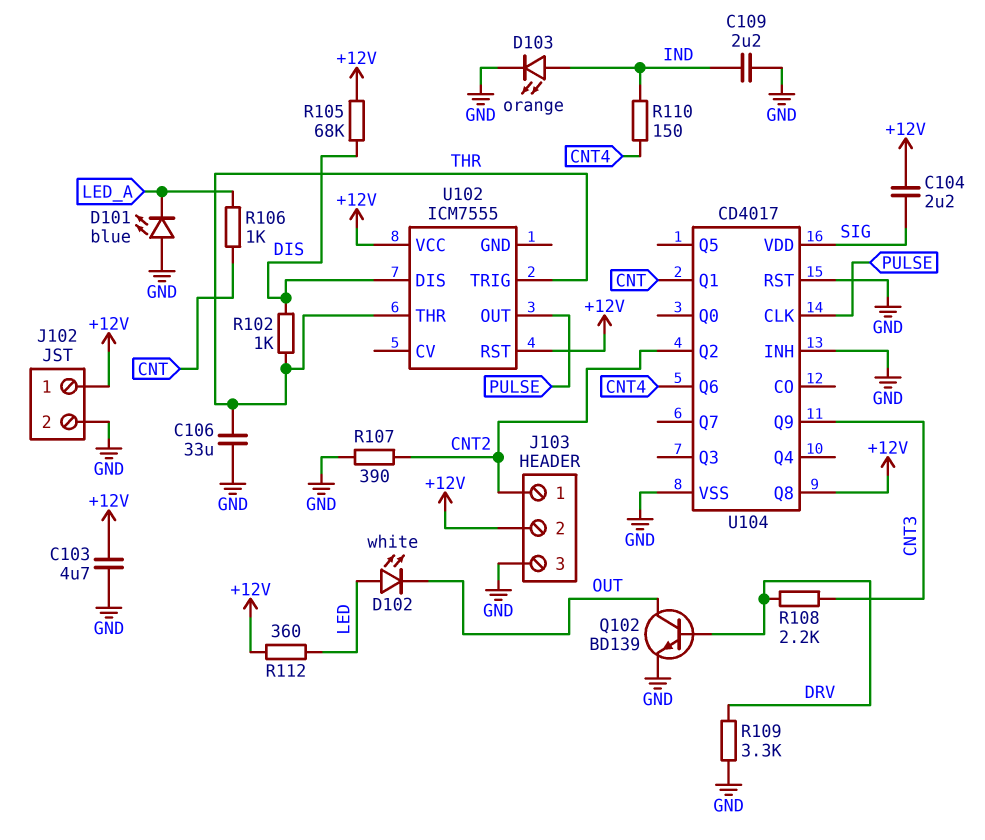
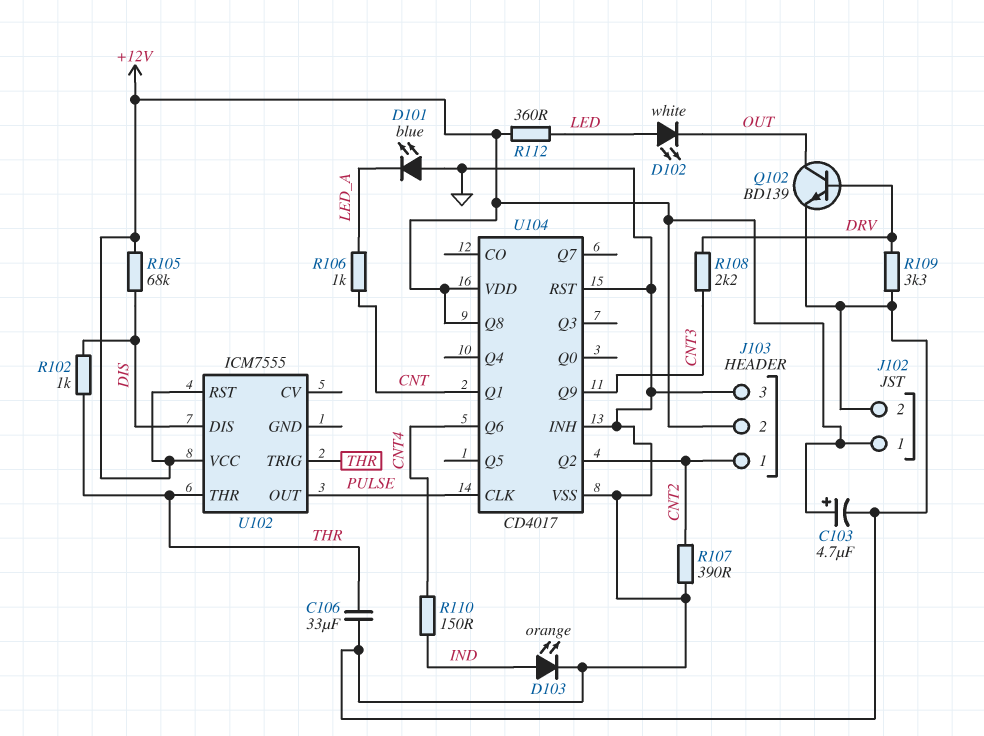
C103: 4.7uF (+12V, GND) -> 4.7uF (plus +12V, minus GND)
C104: 2.2uF (+12V, SIG) -> none
C109: 2.2uF (GND, IND) -> none
U104 pin VDD: SIG -> +12V

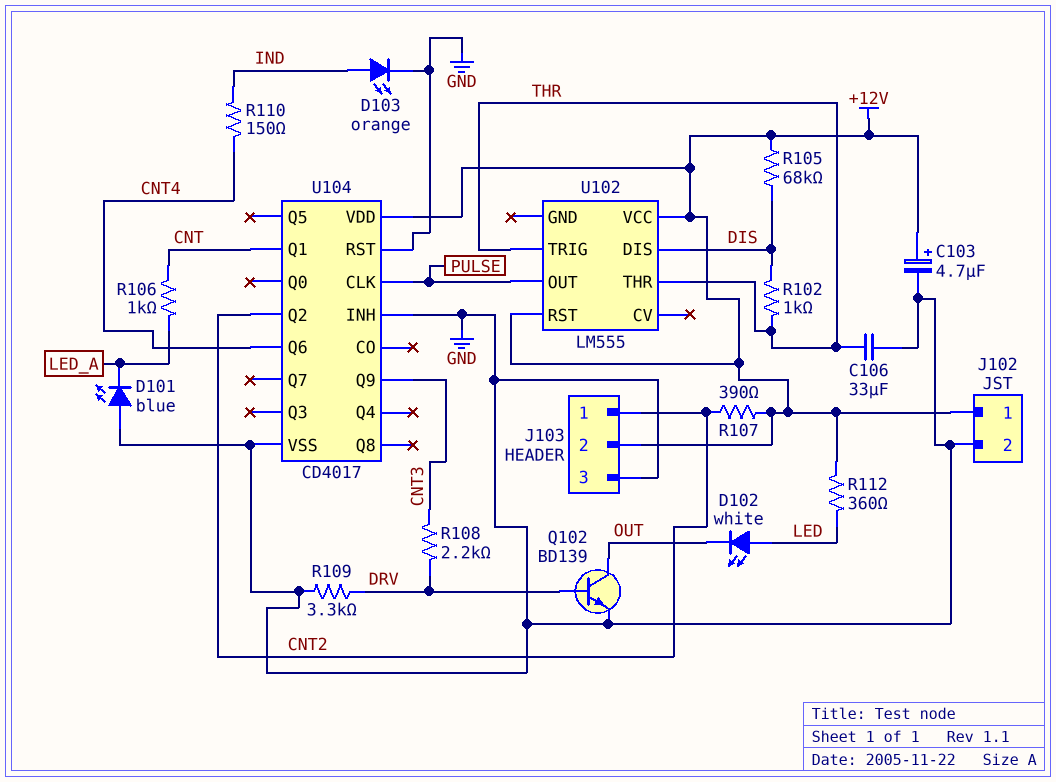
R107: 390 (CNT2, GND) -> 390 (+12V, CNT2)
U102: ICM7555 -> LM555
U104 pin Q8: +12V -> none

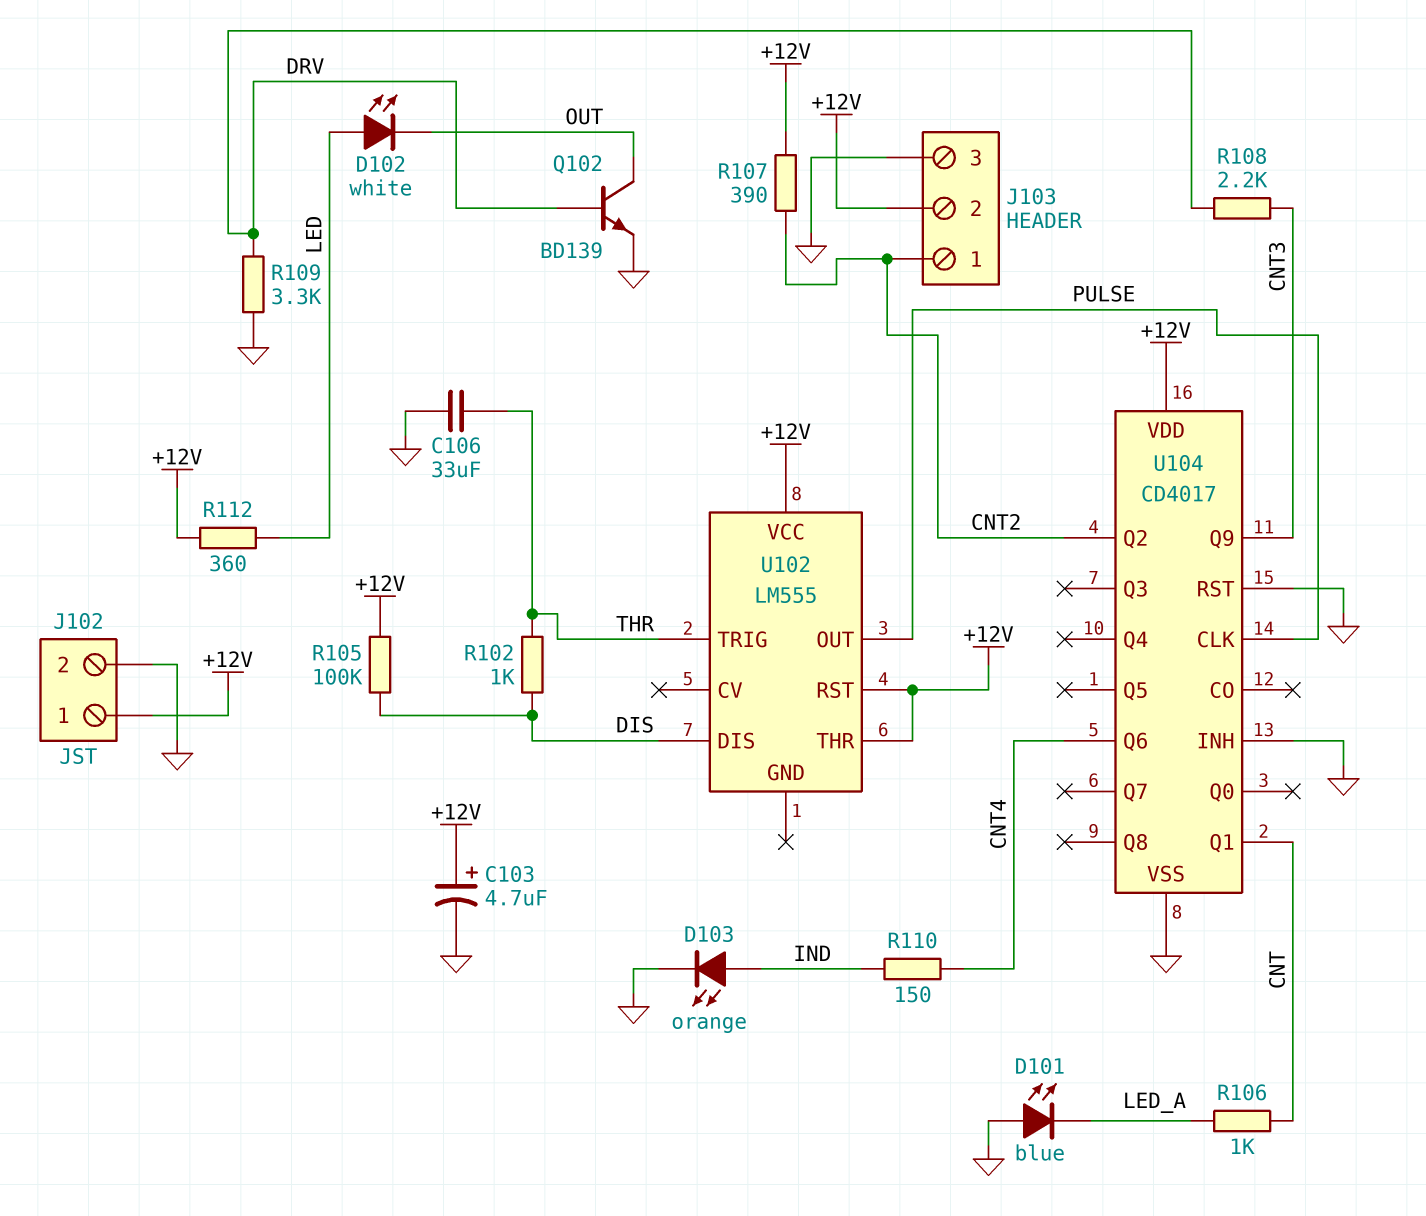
R105: 68k (+12V, DIS) -> 100k (+12V, DIS)
U102 pin THR: THR -> +12V

